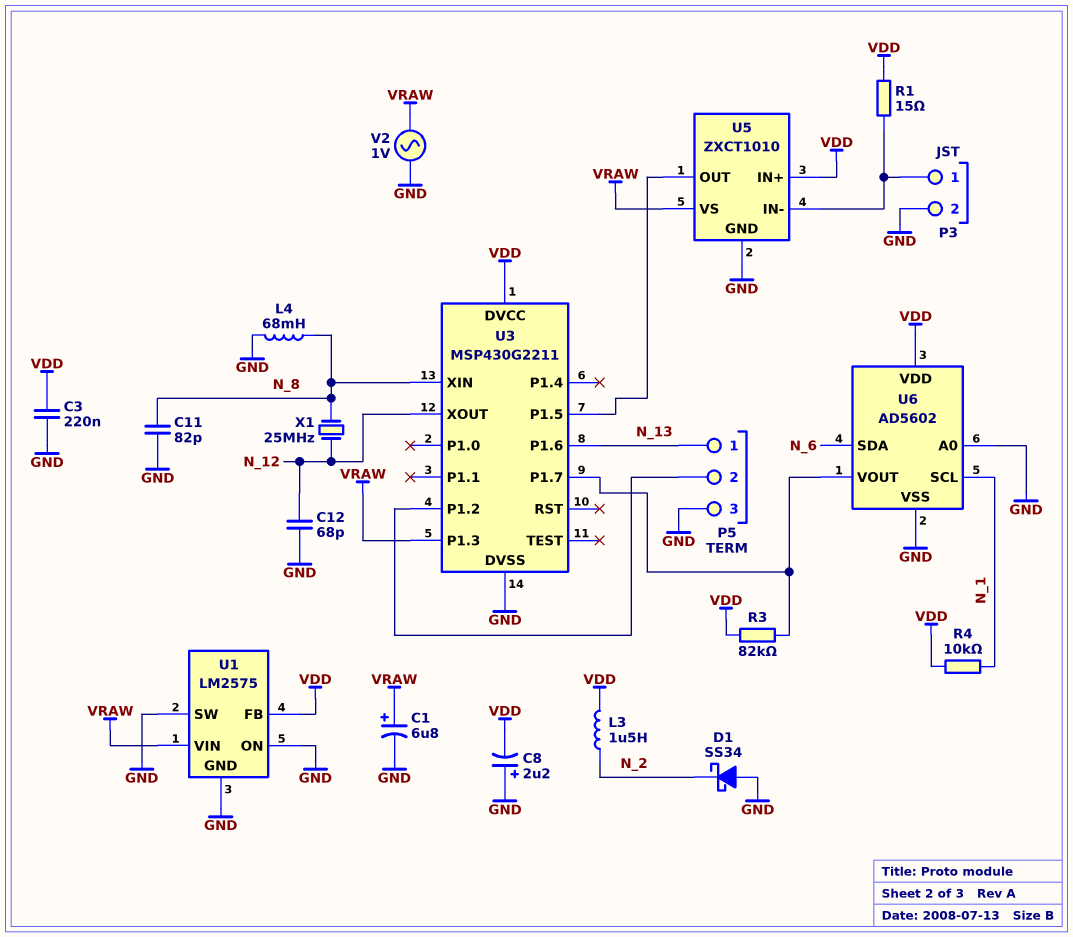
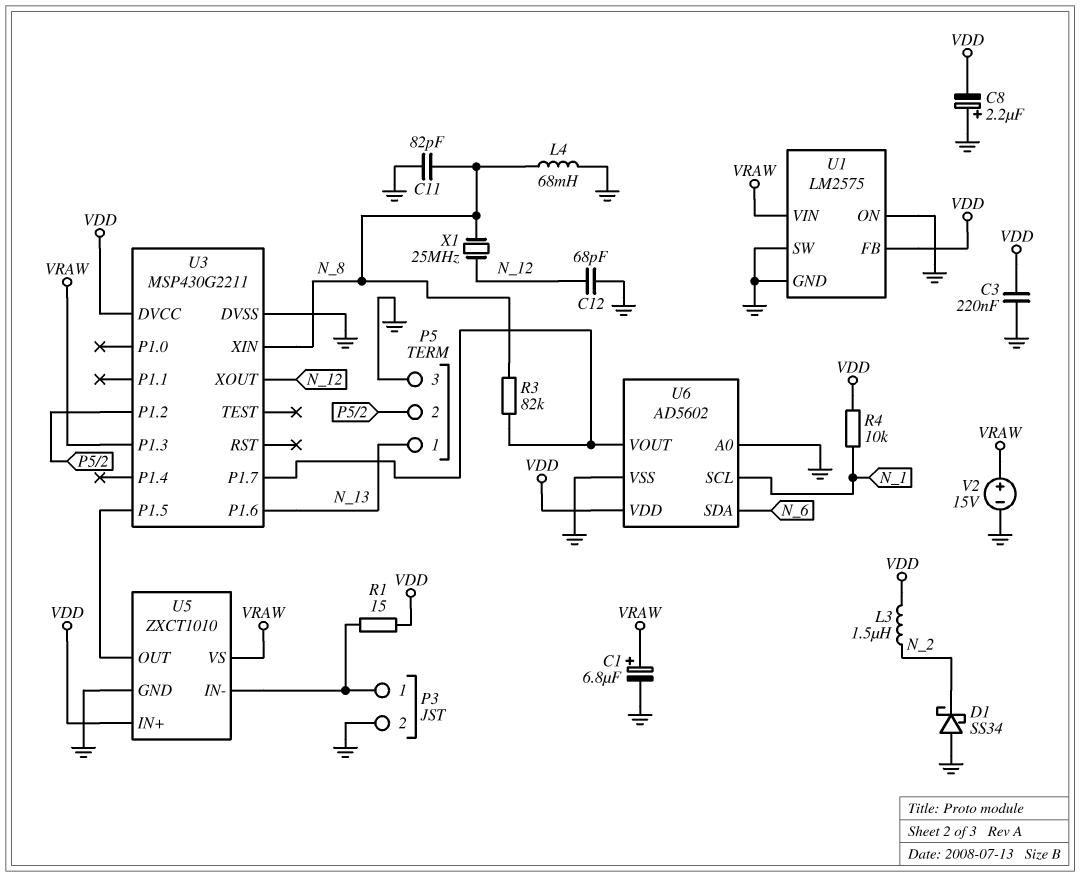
R3: 82k (U3/P1.7, VDD) -> 82k (N_8, U3/P1.7)
V2: AC 1V (GND, VRAW) -> 15V (plus VRAW, minus GND)

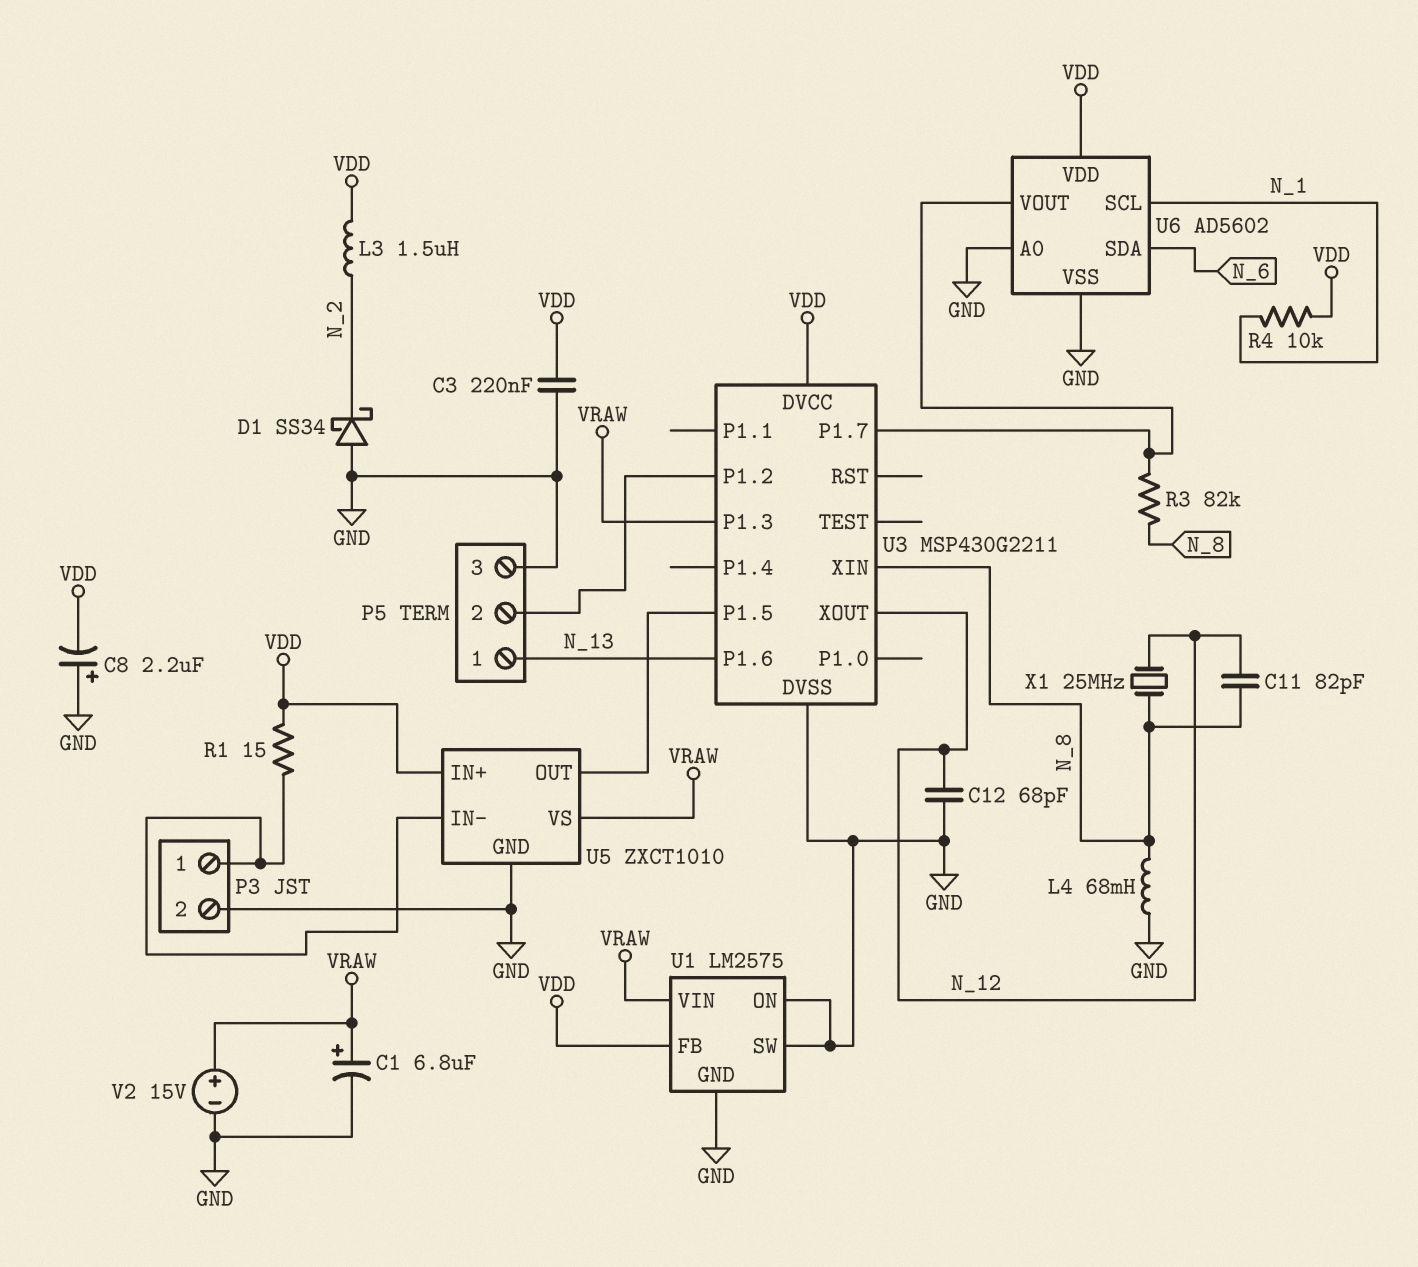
C11: 82pF (GND, N_8) -> 82pF (N_8, N_12)

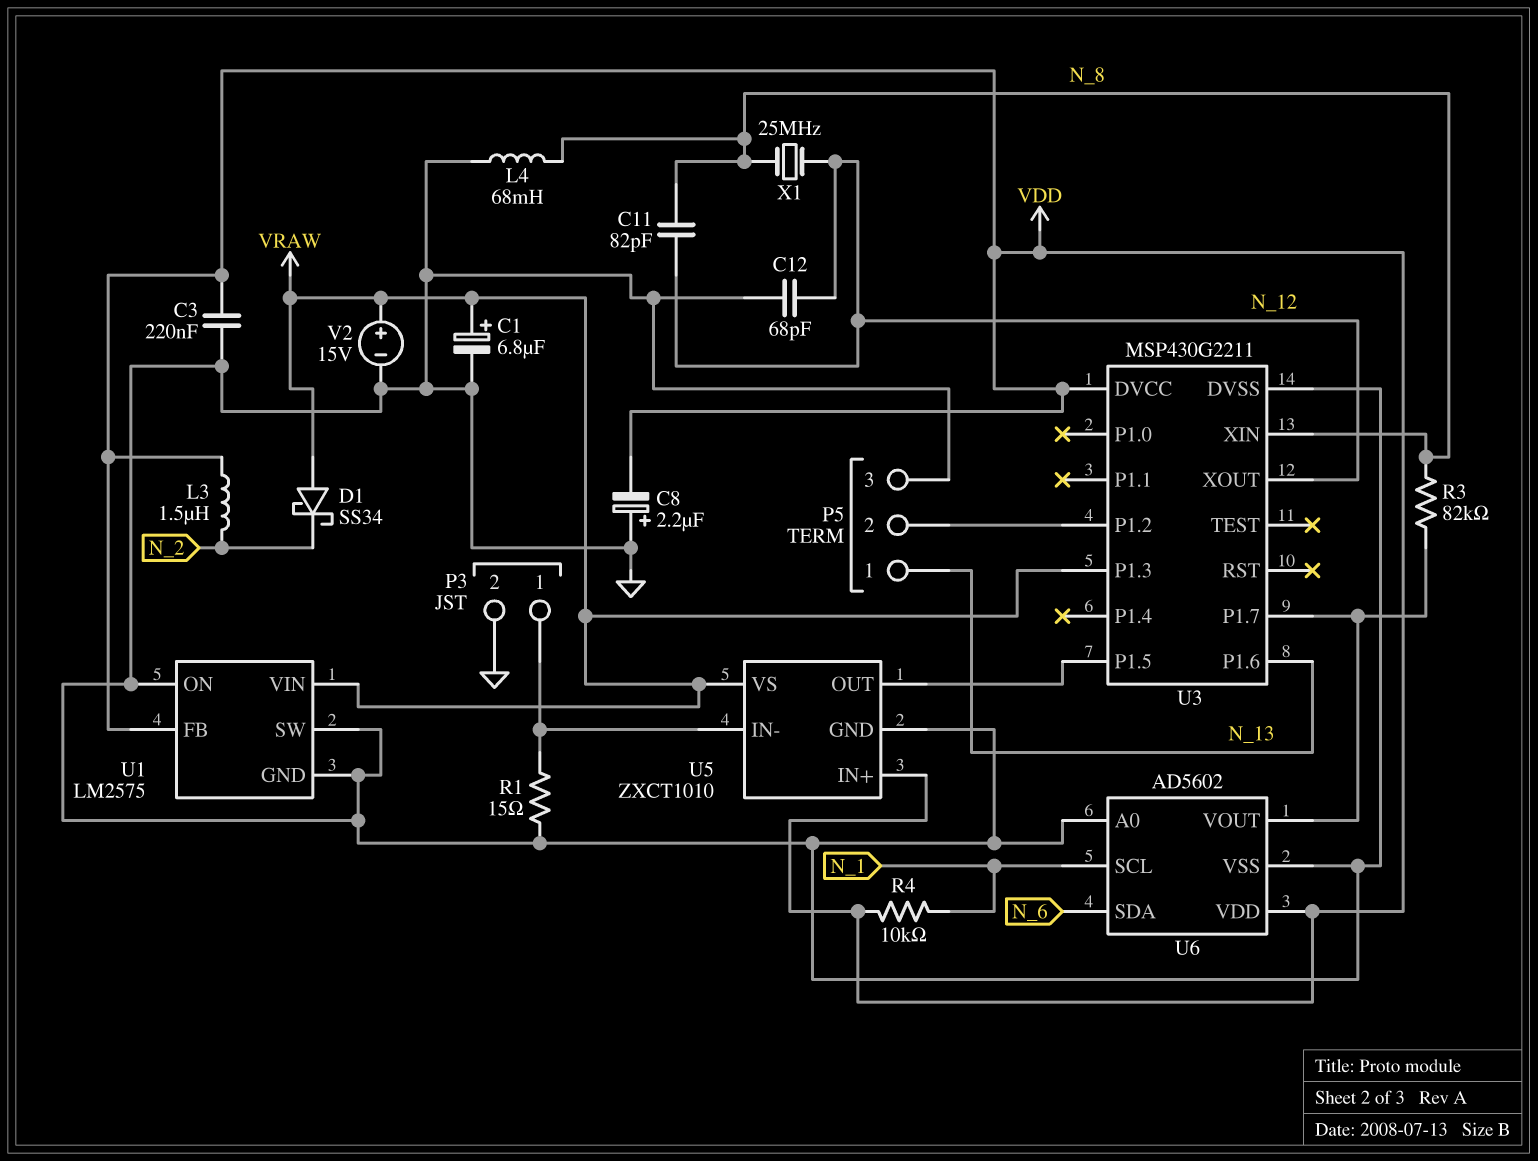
D1: schottky SS34 (A GND, K N_2) -> schottky SS34 (A VRAW, K N_2)
R1: 15 (P3/1, VDD) -> 15 (GND, P3/1)

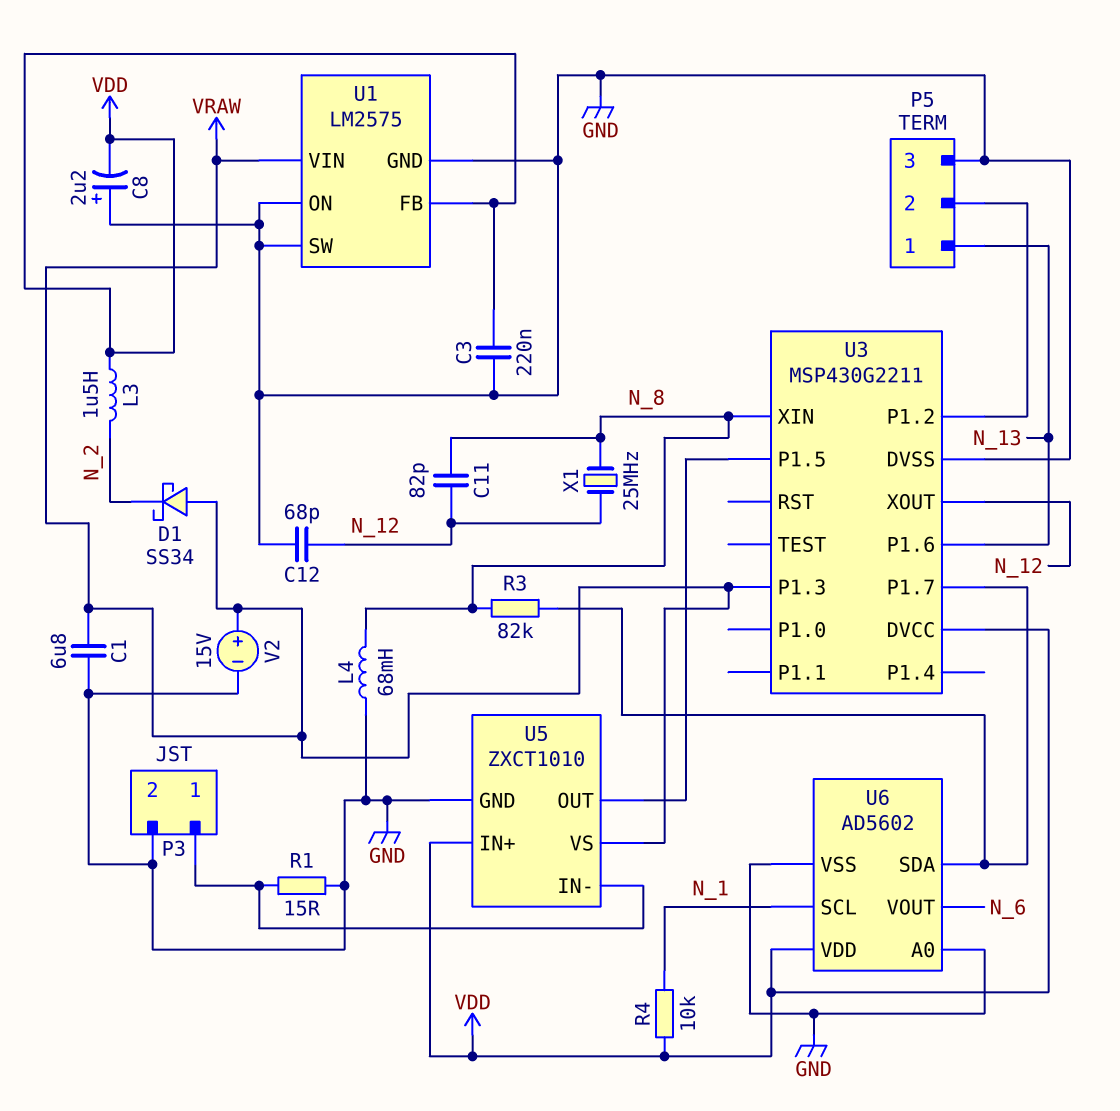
C1: 6.8uF (plus VRAW, minus GND) -> 6.8uF (GND, VRAW)
U6 pin SDA: N_6 -> U3/P1.7
U6 pin VOUT: U3/P1.7 -> N_6

